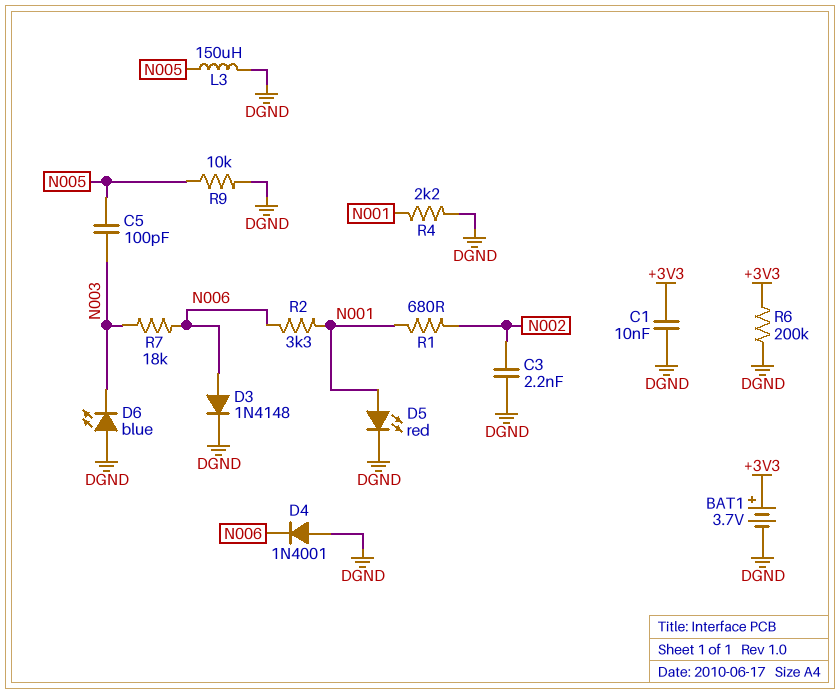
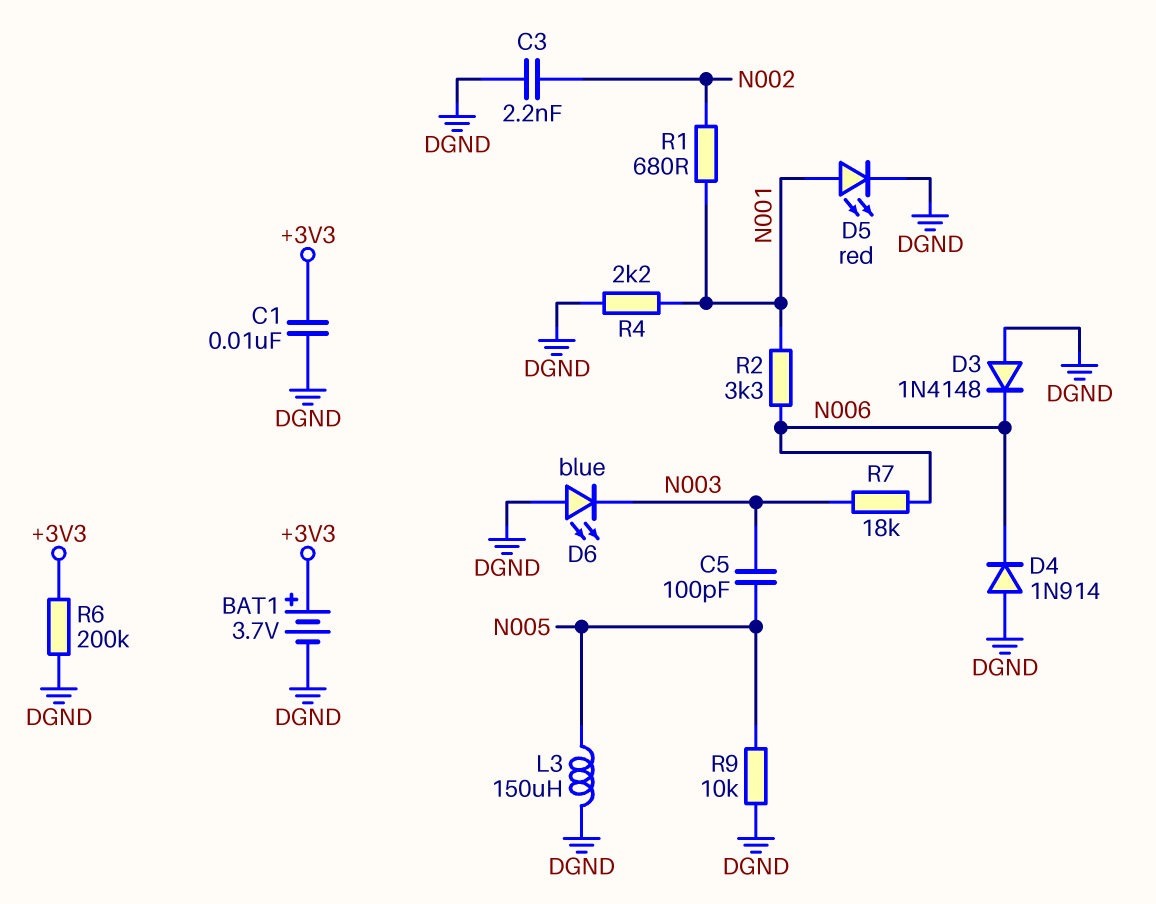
D3: diode 1N4148 (A N006, K DGND) -> diode 1N4148 (A DGND, K N006)
D4: diode 1N4001 (A DGND, K N006) -> diode 1N914 (A DGND, K N006)

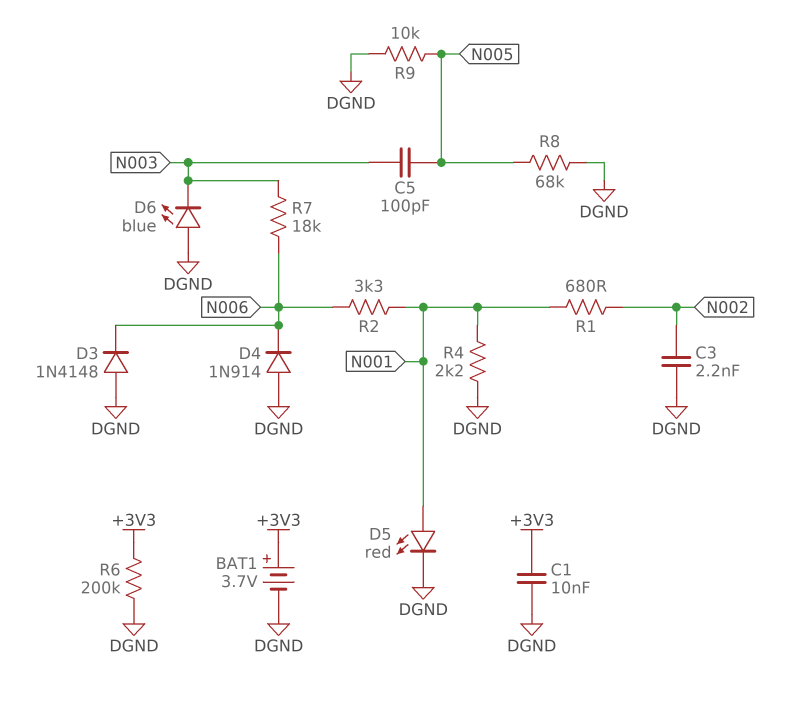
L3: 150uH (DGND, N005) -> none
R8: none -> 68k (DGND, N005)

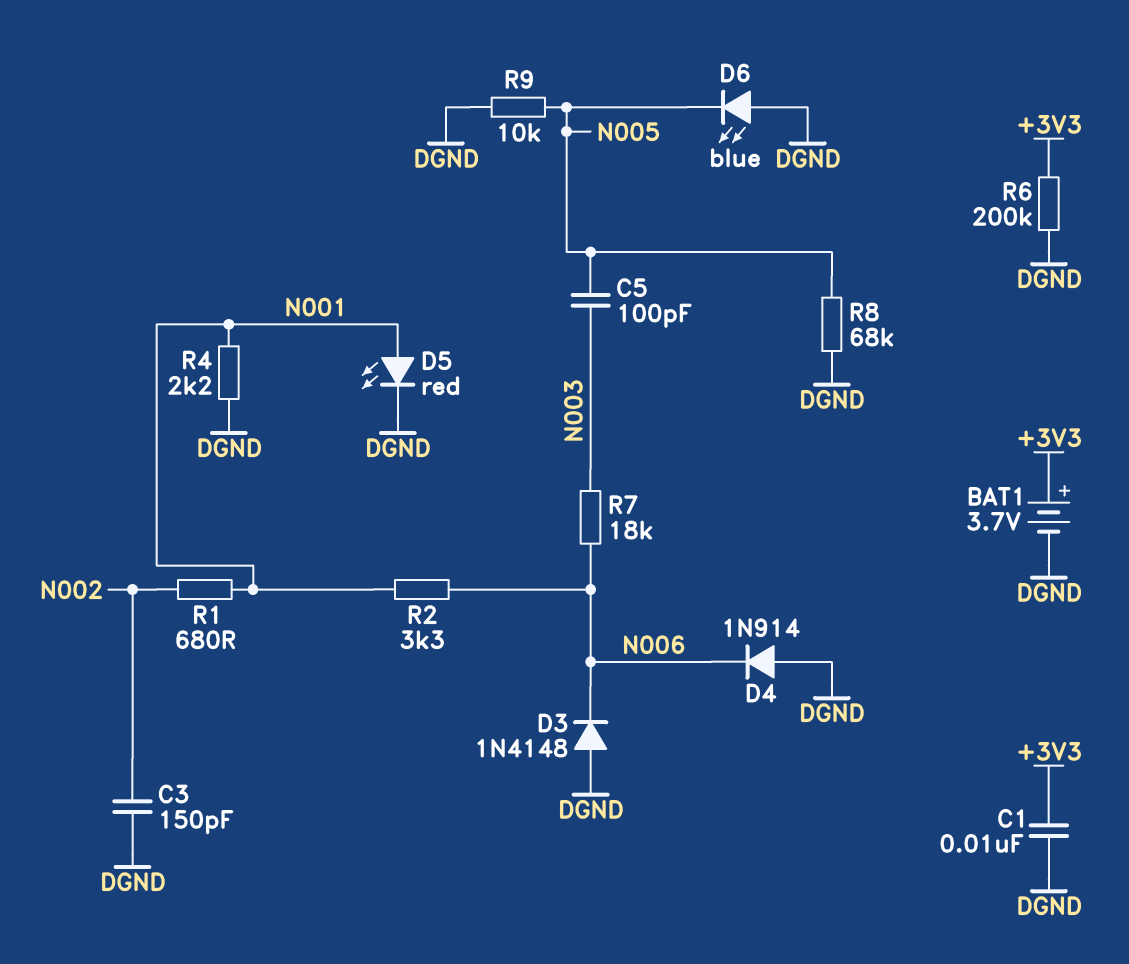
C3: 2.2nF (DGND, N002) -> 150pF (DGND, N002)
D6: LED blue (A DGND, K N003) -> LED blue (A DGND, K N005)

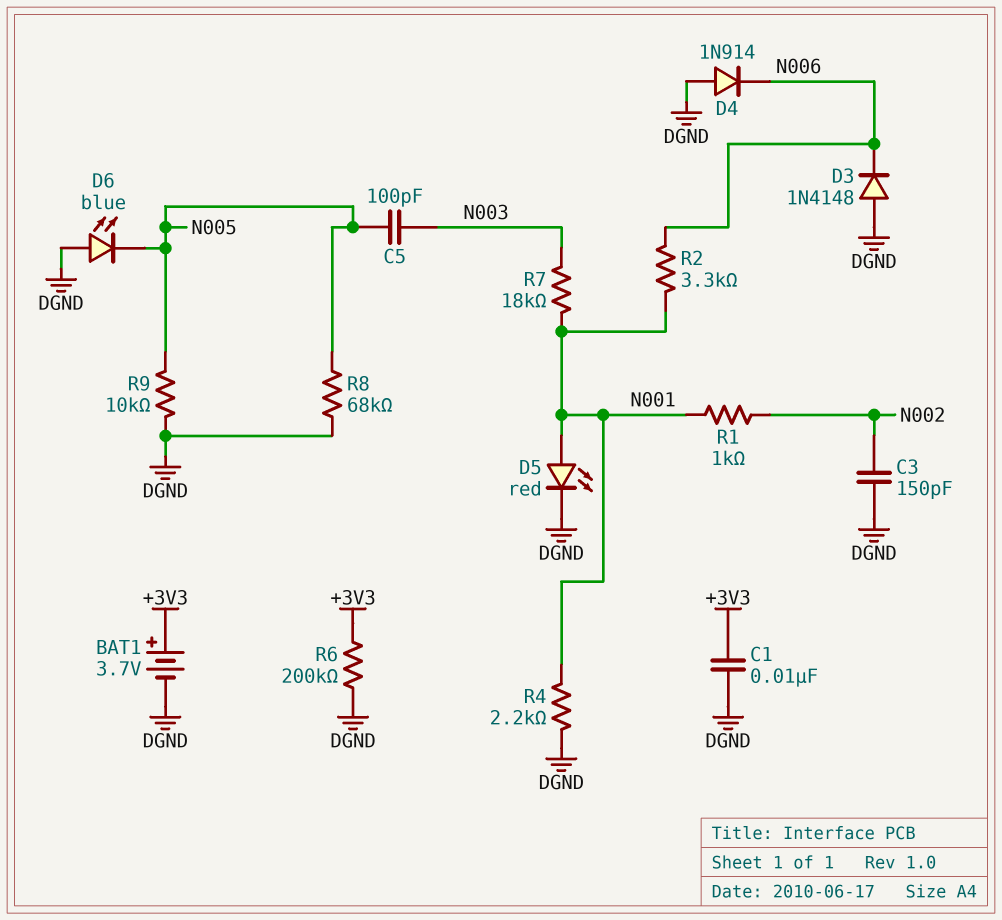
R1: 680 (N001, N002) -> 1k (N001, N002)
R7: 18k (N003, N006) -> 18k (N001, N003)

